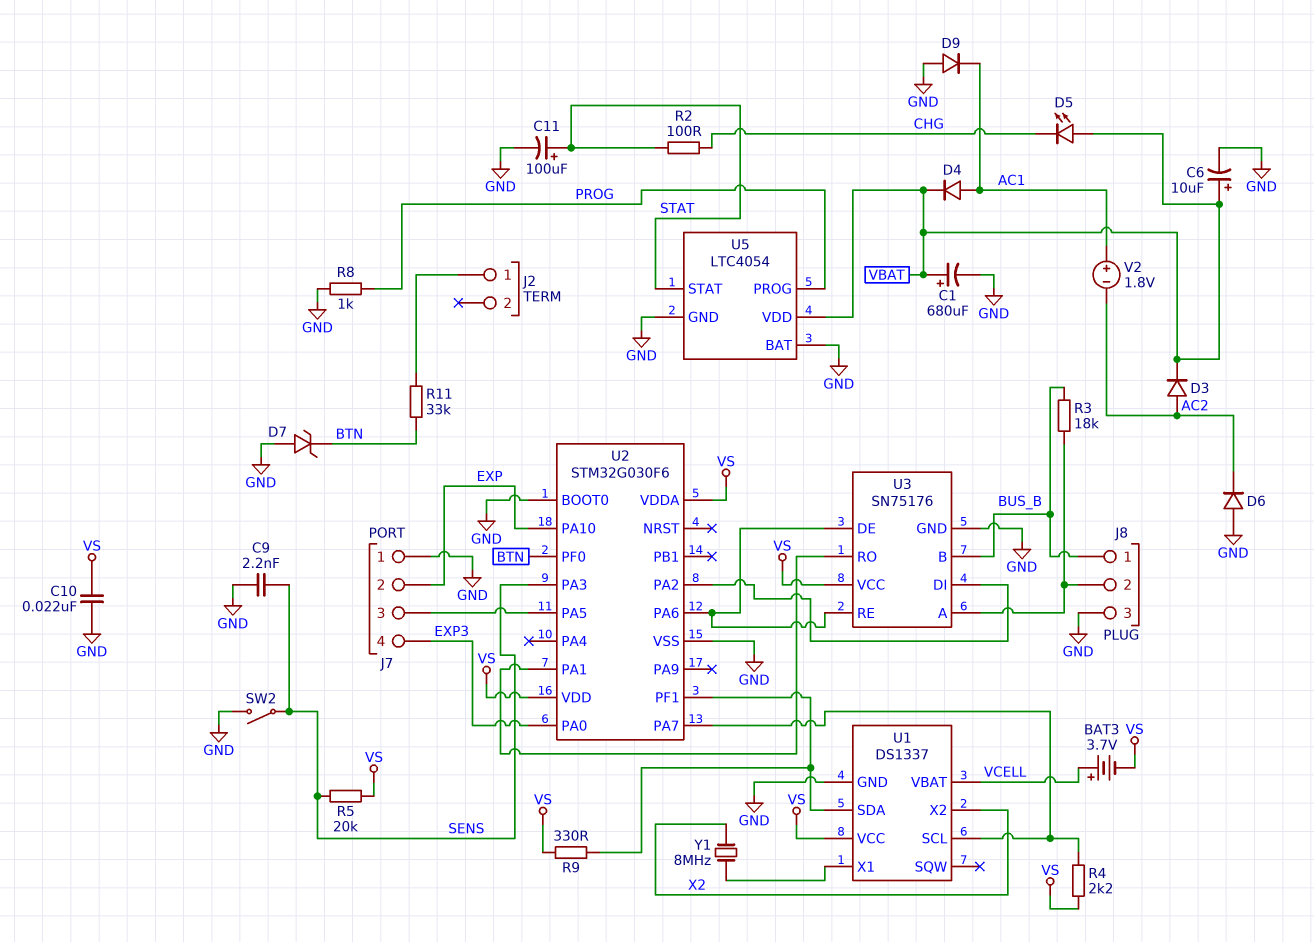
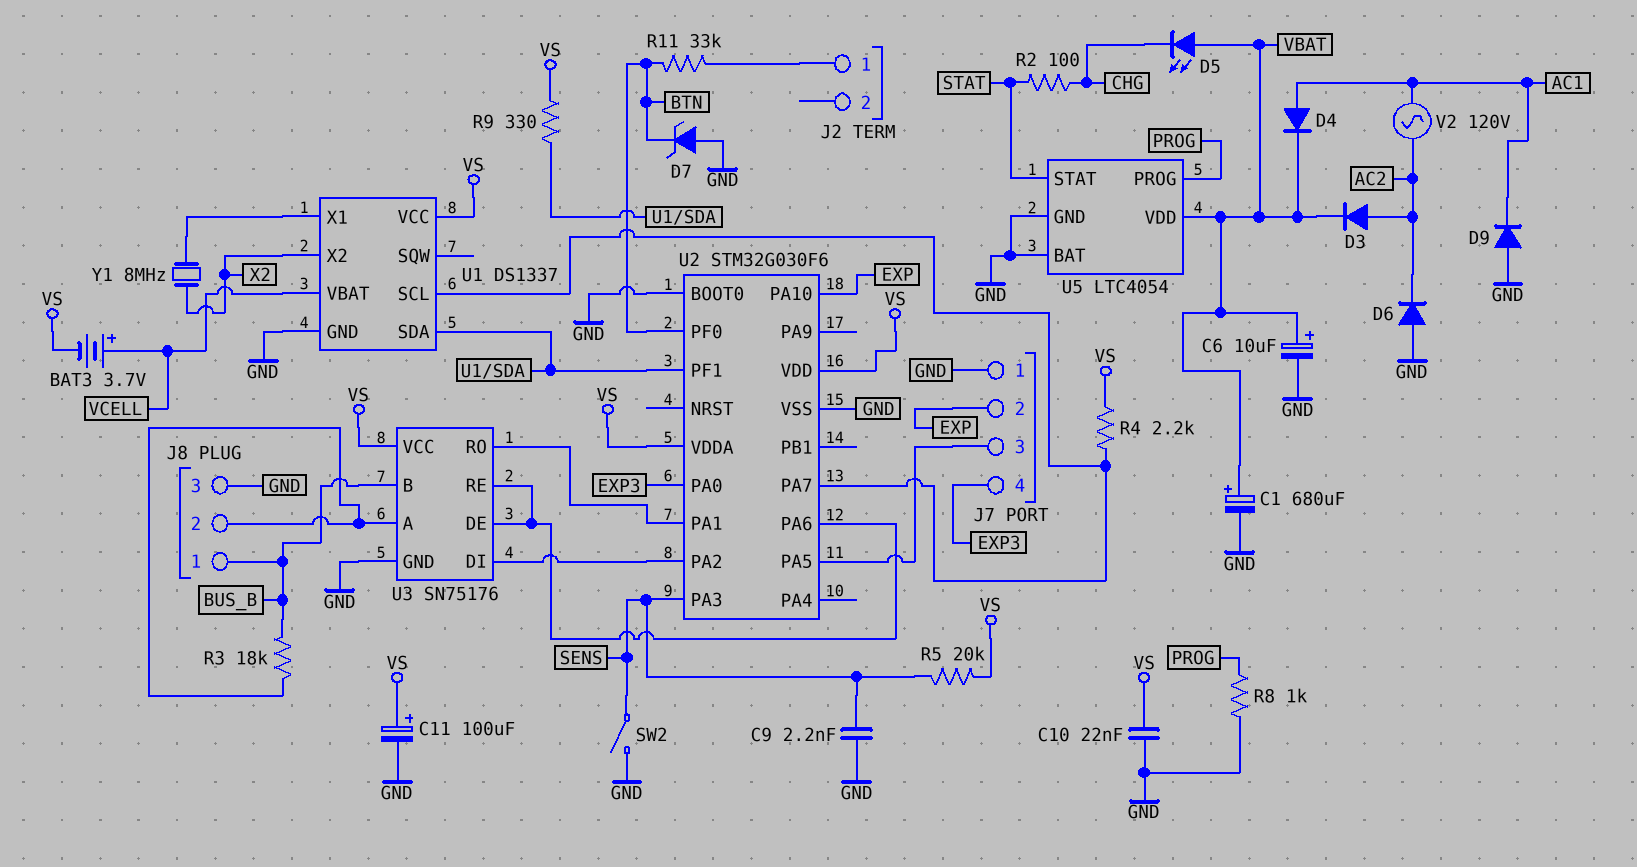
C11: 100uF (plus STAT, minus GND) -> 100uF (plus VS, minus GND)
V2: 1.8V (plus AC1, minus AC2) -> AC 120V (AC1, AC2)

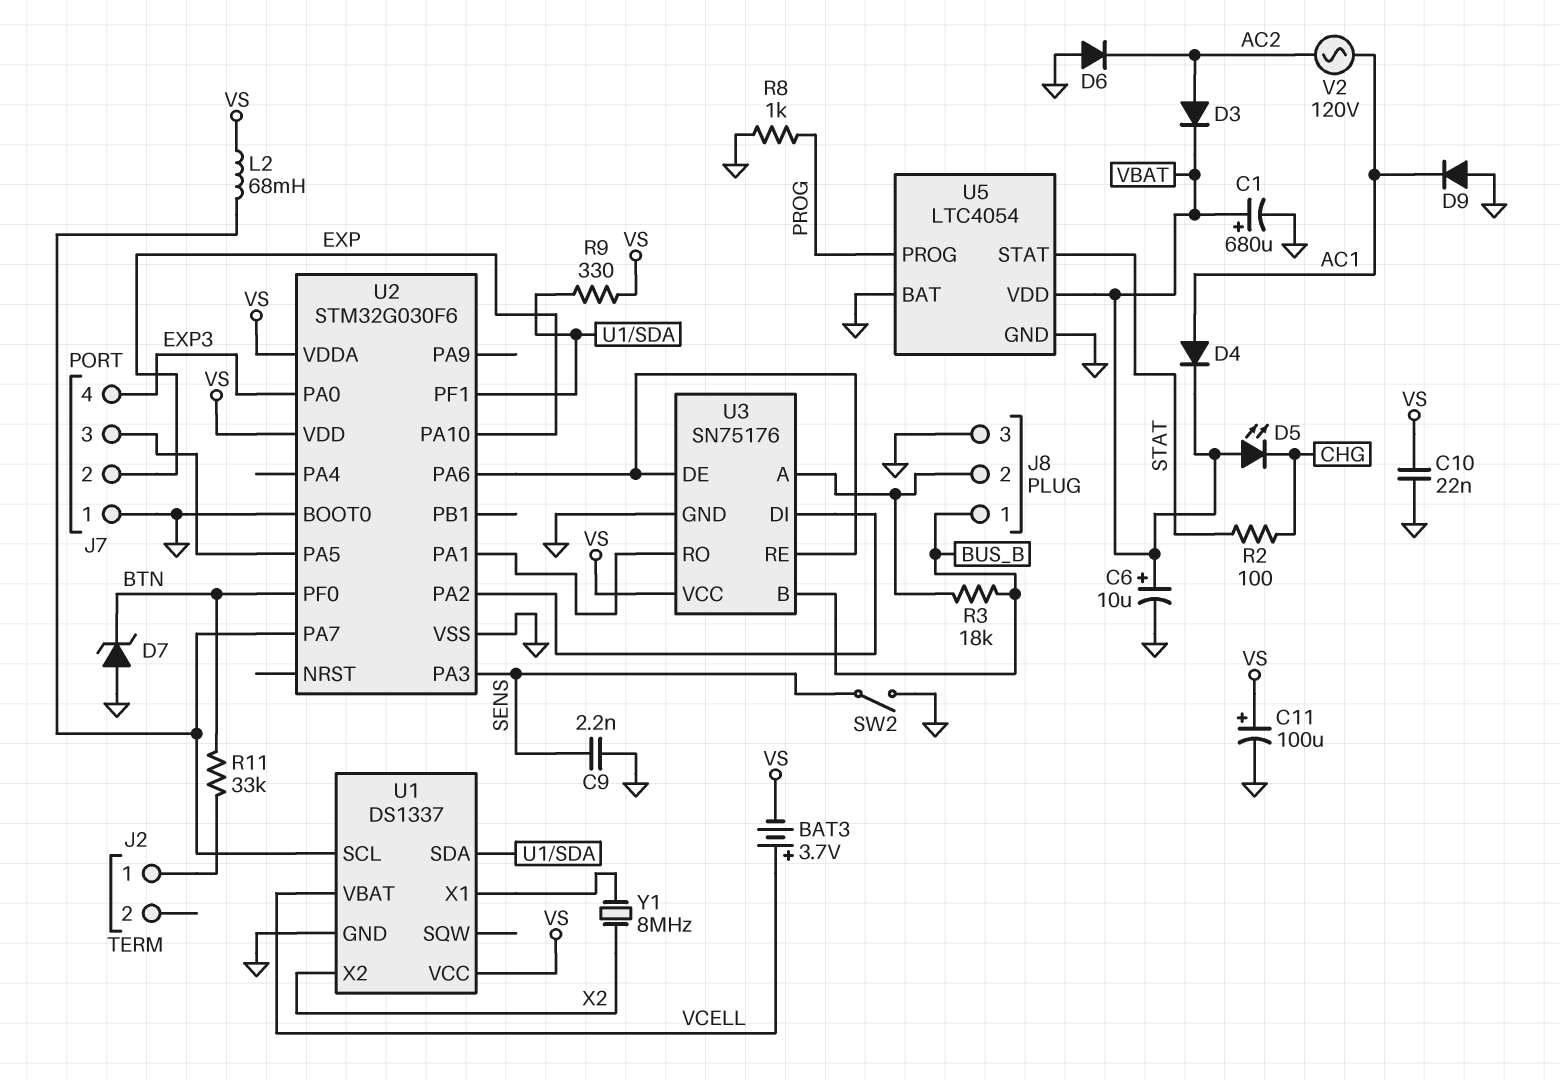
L2: none -> 68mH (U1/SCL, VS)
R4: 2.2k (U1/SCL, VS) -> none
R5: 20k (SENS, VS) -> none

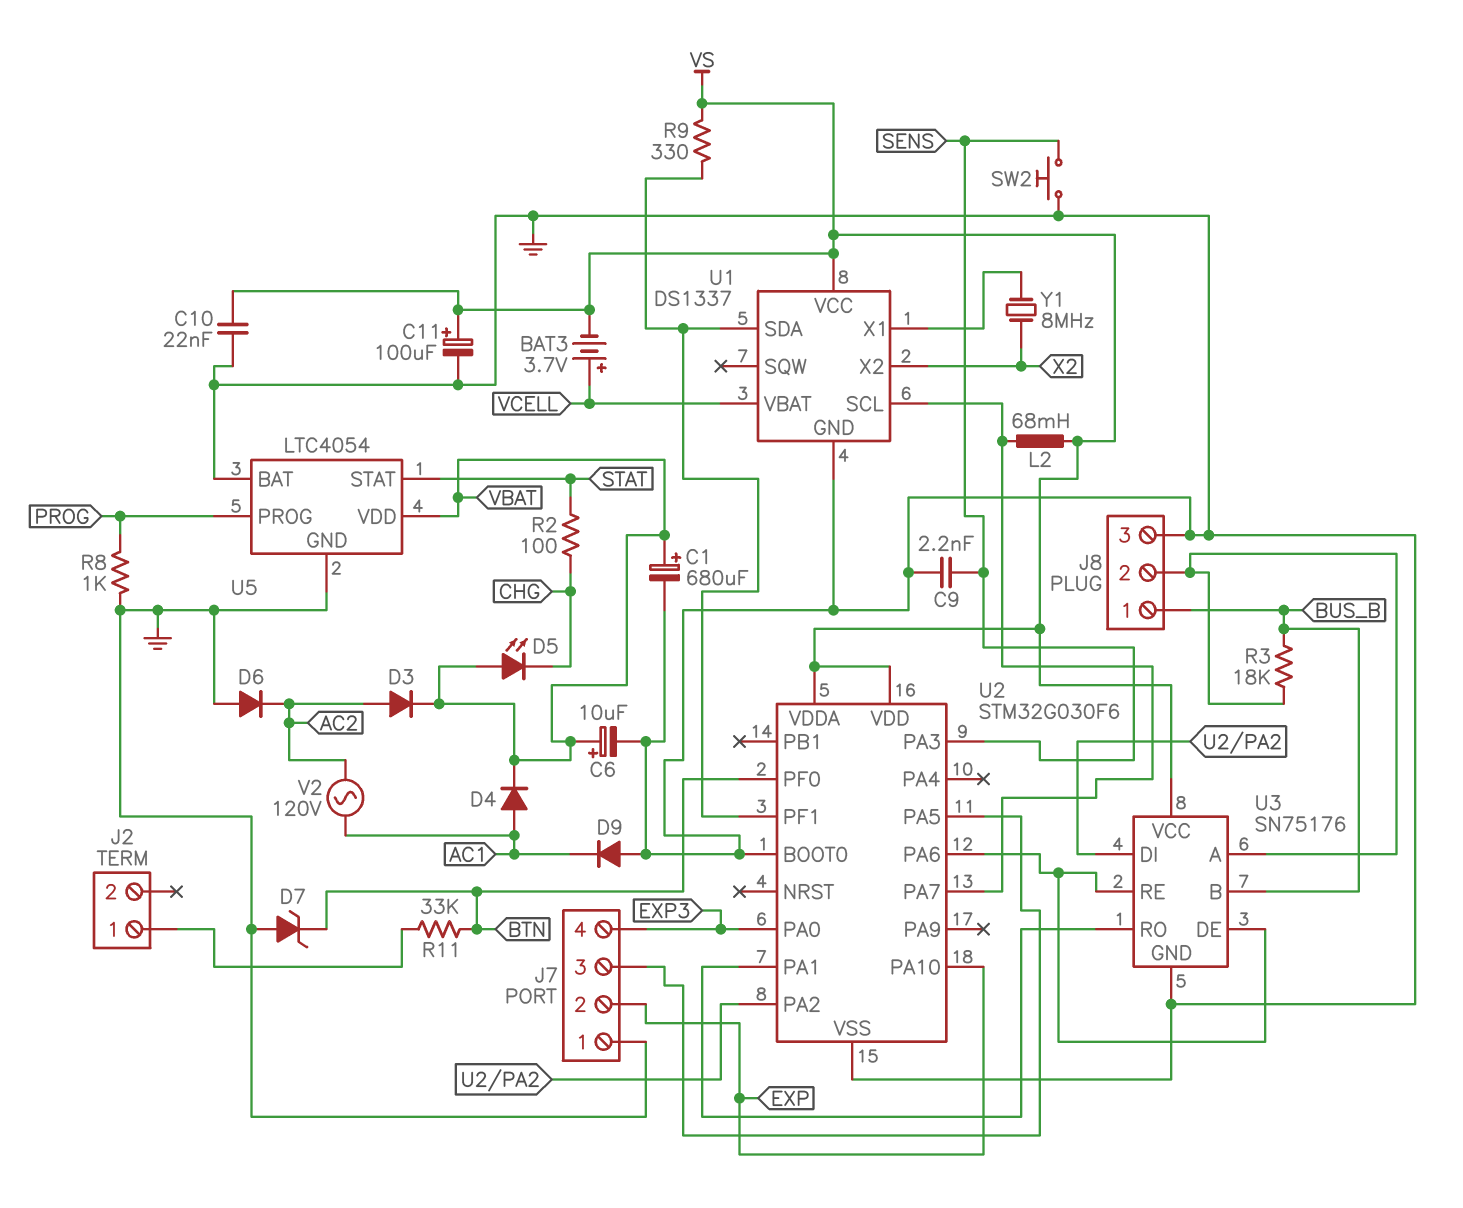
SW2: switch (GND, SENS) -> button (GND, SENS)

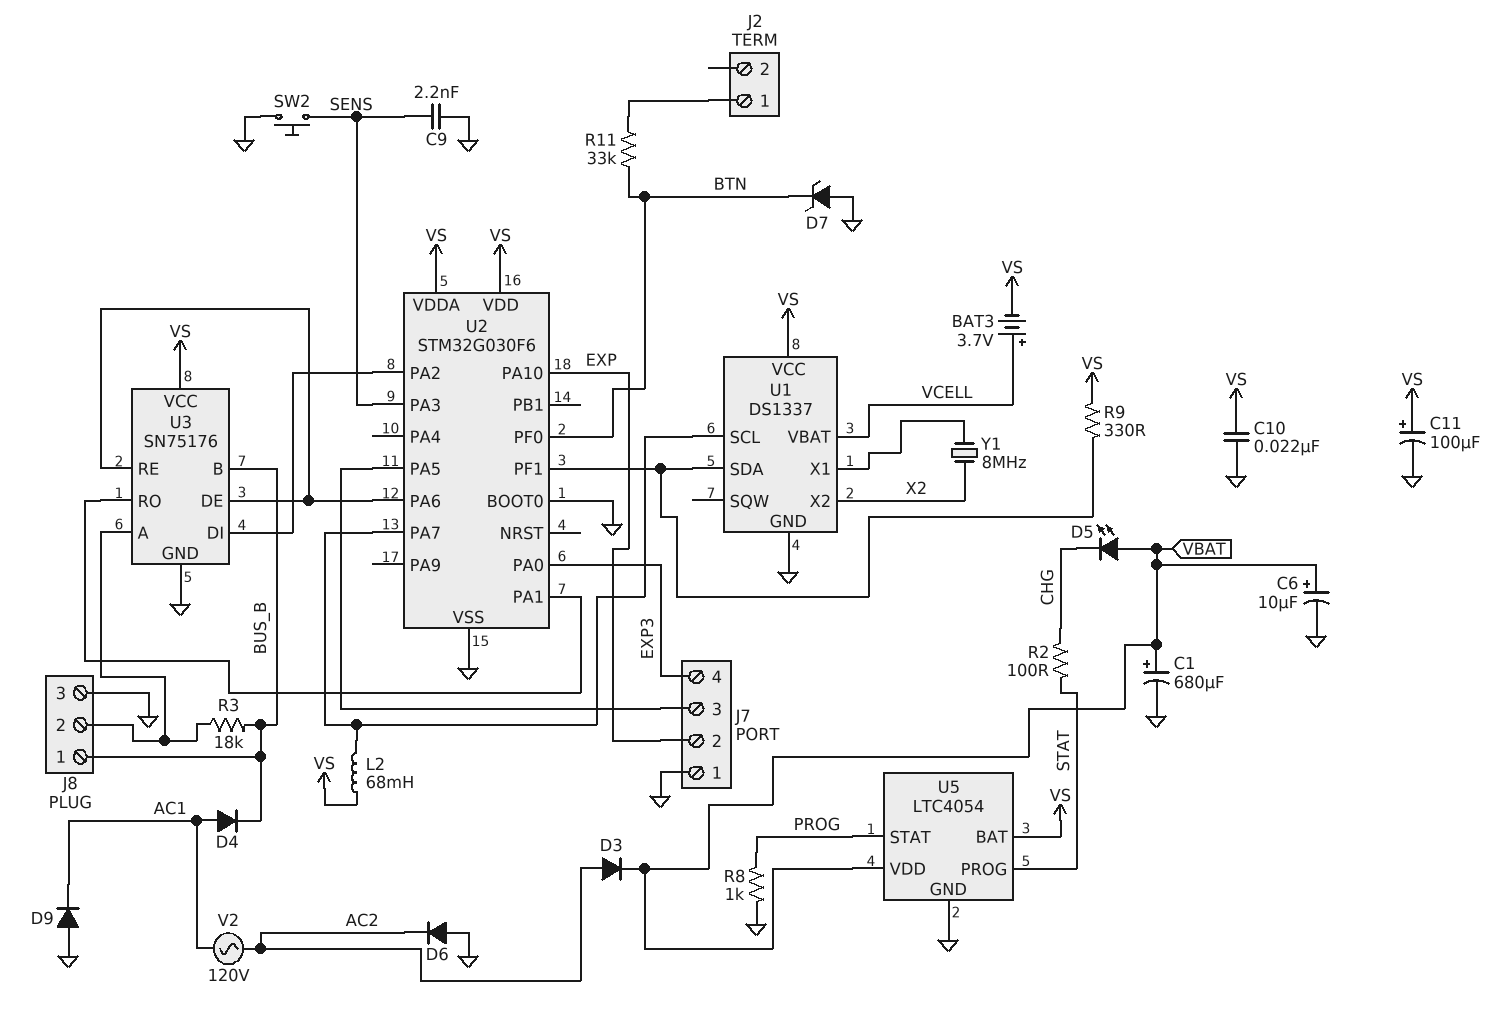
D4: diode (A AC1, K VBAT) -> diode (A AC1, K BUS_B)
U5 pin BAT: GND -> VS
U5 pin PROG: PROG -> STAT
U5 pin STAT: STAT -> PROG

